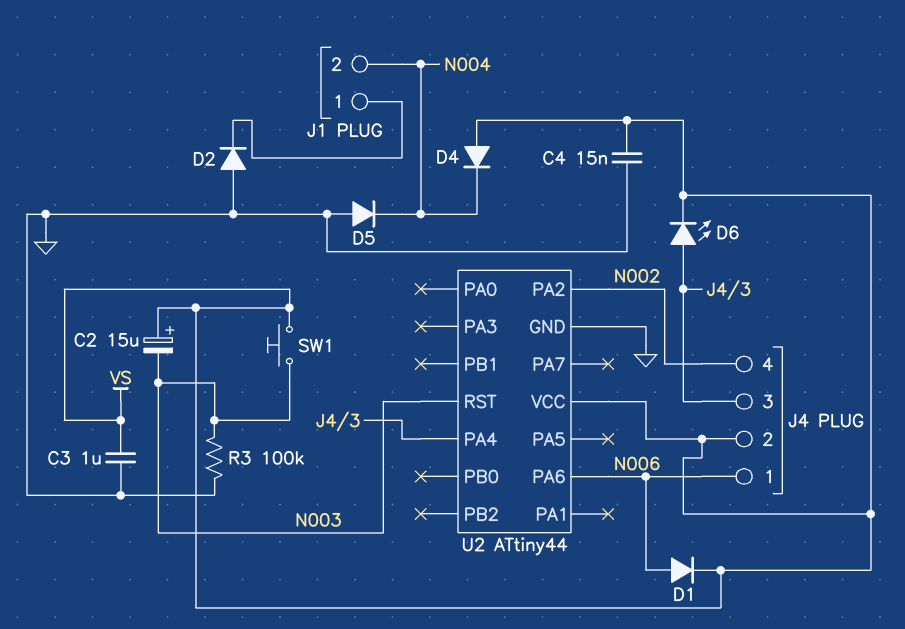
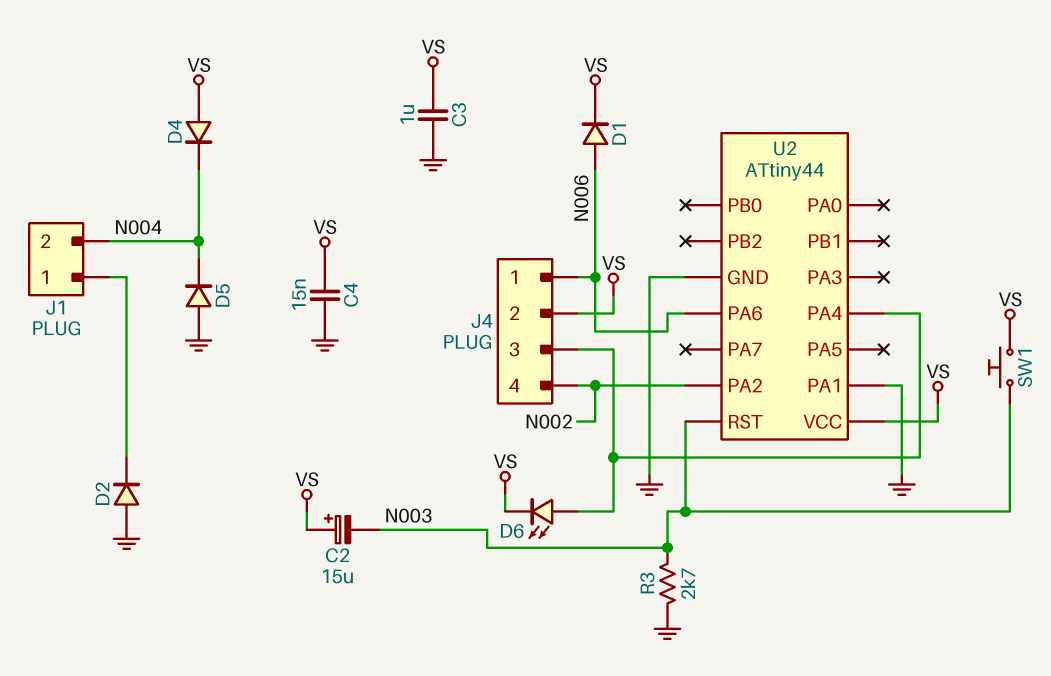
R3: 100k (GND, N003) -> 2.7k (GND, N003)
U2 pin PA1: none -> GND

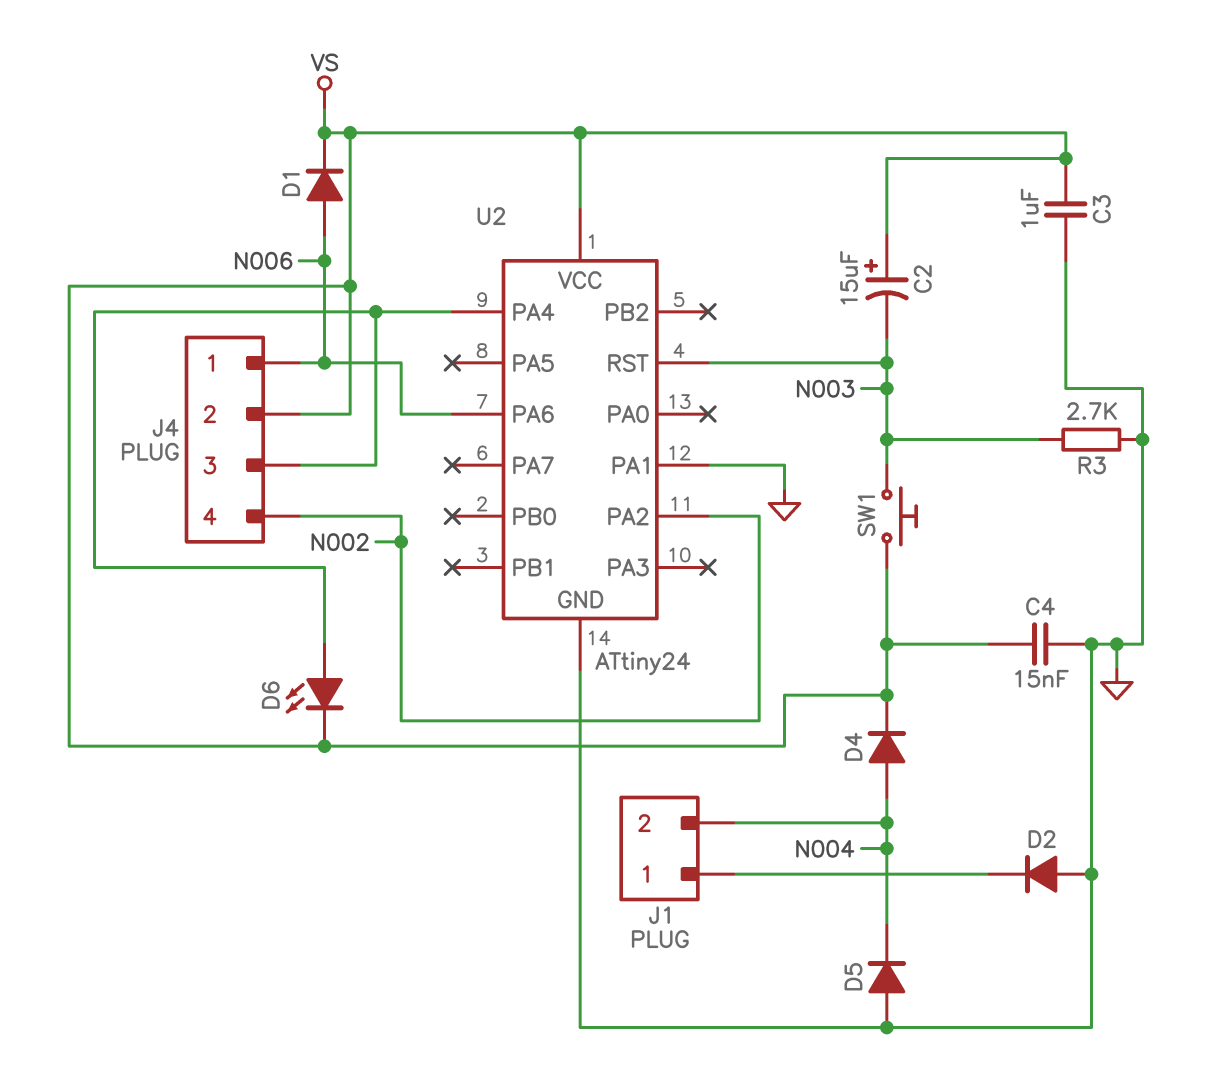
D4: diode (A VS, K N004) -> diode (A N004, K VS)
U2: ATtiny44 -> ATtiny24

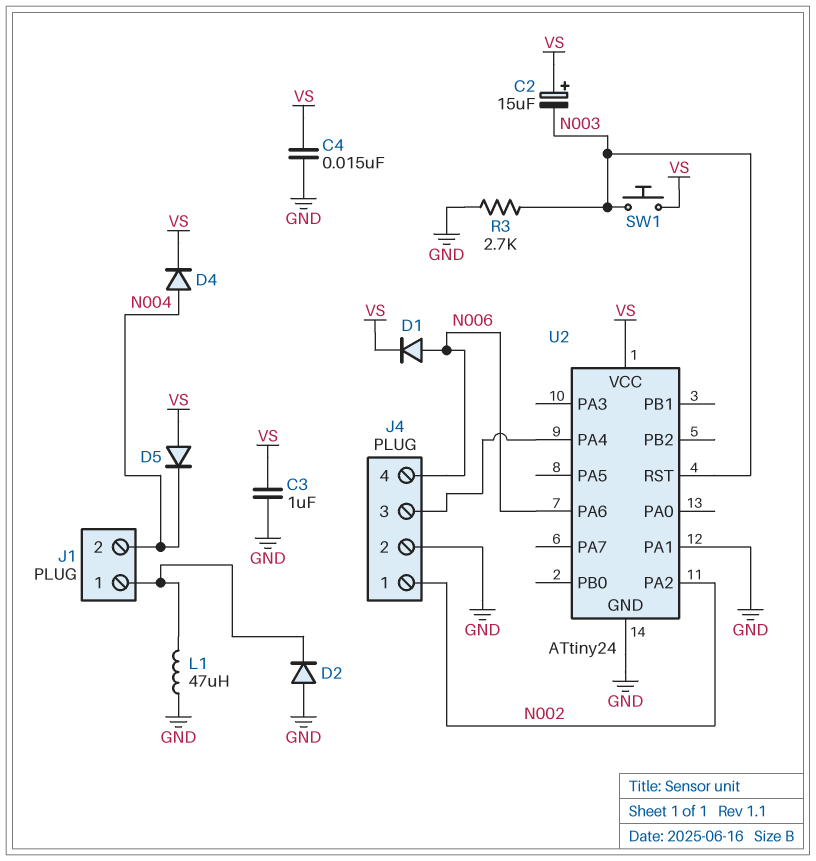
D5: diode (A GND, K N004) -> diode (A VS, K N004)
D6: LED (A J4/3, K VS) -> none
J4 pin 1: N006 -> N002
J4 pin 2: VS -> GND
J4 pin 4: N002 -> N006
L1: none -> 47uH (GND, J1/1)

